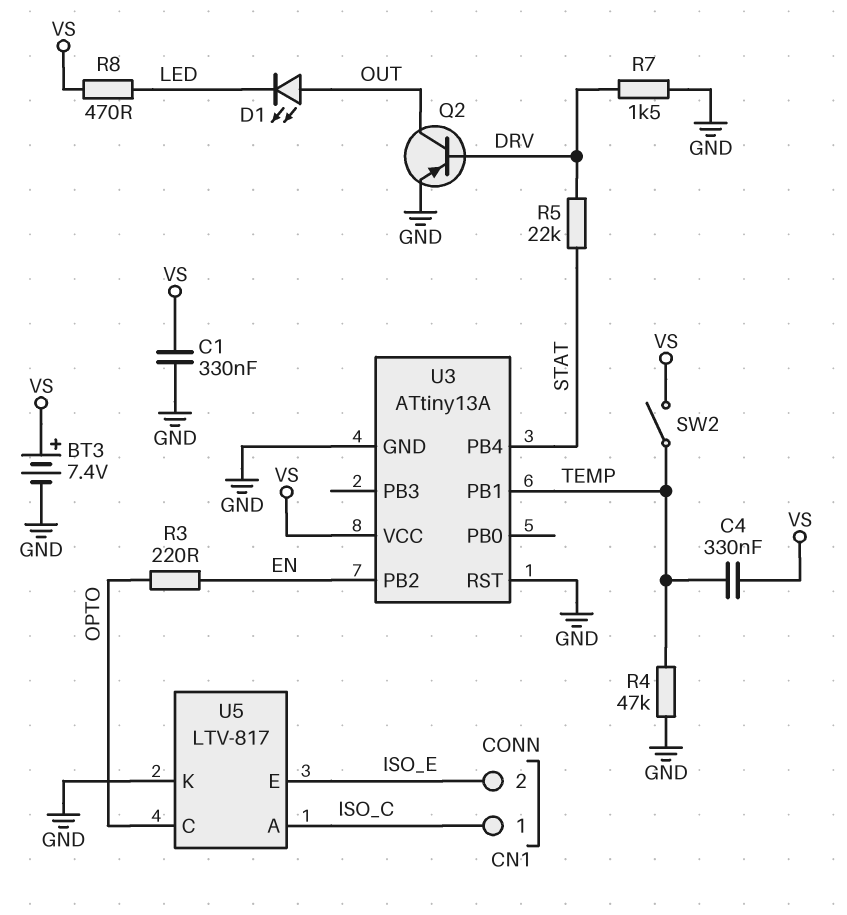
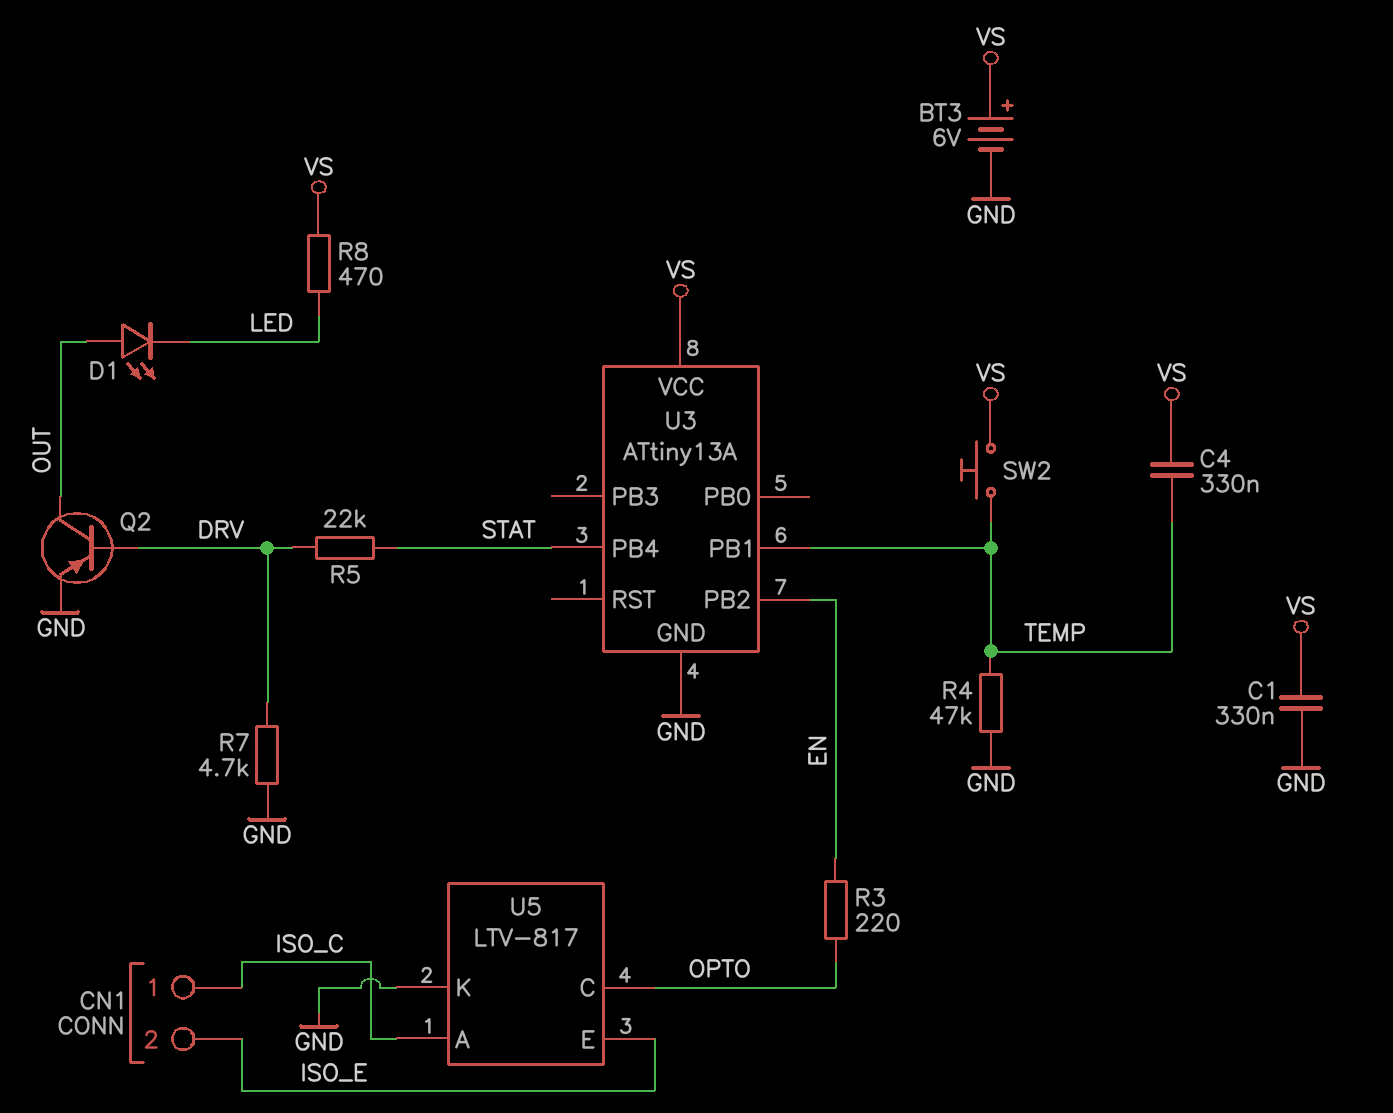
BT3: 7.4V (plus VS, minus GND) -> 6V (plus VS, minus GND)
R7: 1.5k (DRV, GND) -> 4.7k (DRV, GND)
SW2: switch (TEMP, VS) -> button (TEMP, VS)
U3 pin RST: GND -> none

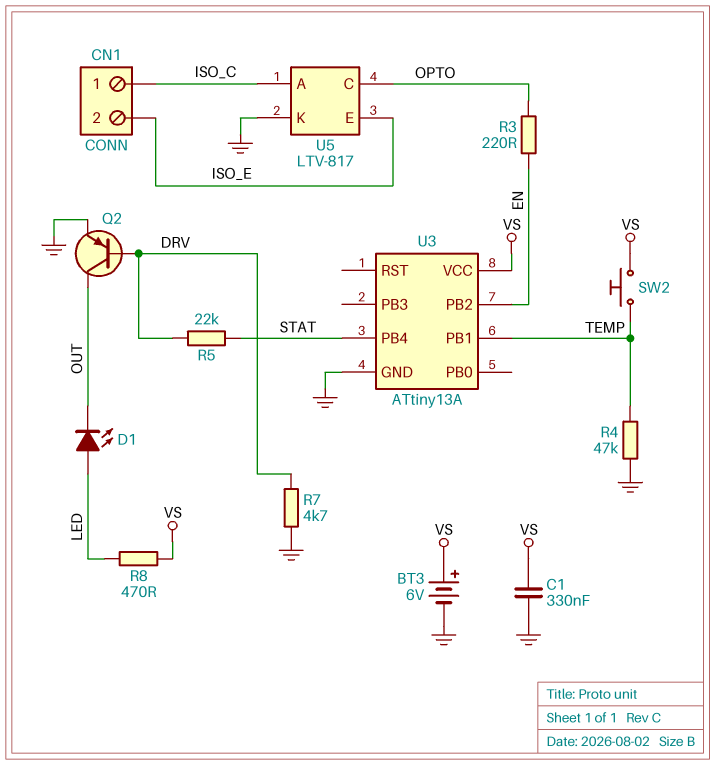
C4: 330nF (TEMP, VS) -> none
D1: LED (A OUT, K LED) -> LED (A LED, K OUT)

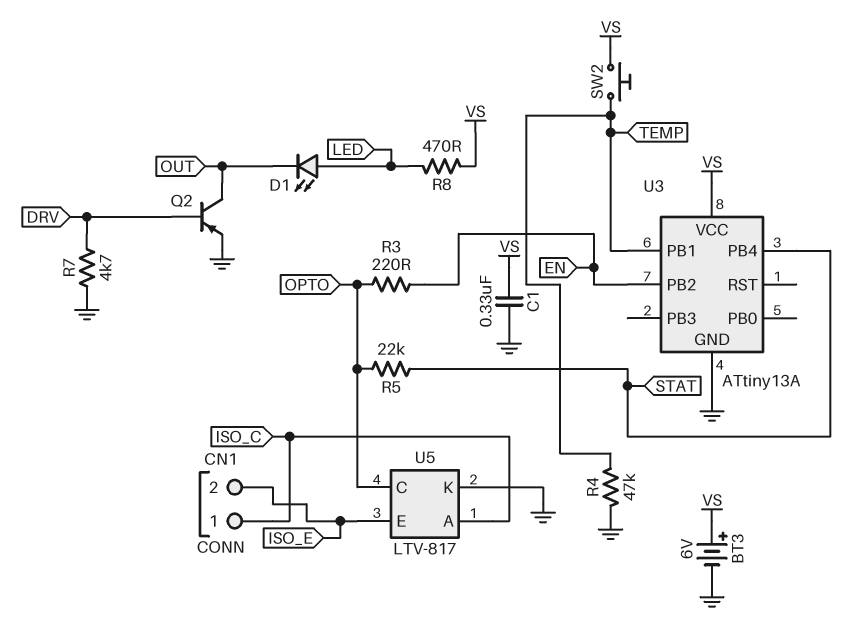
R5: 22k (DRV, STAT) -> 22k (OPTO, STAT)

